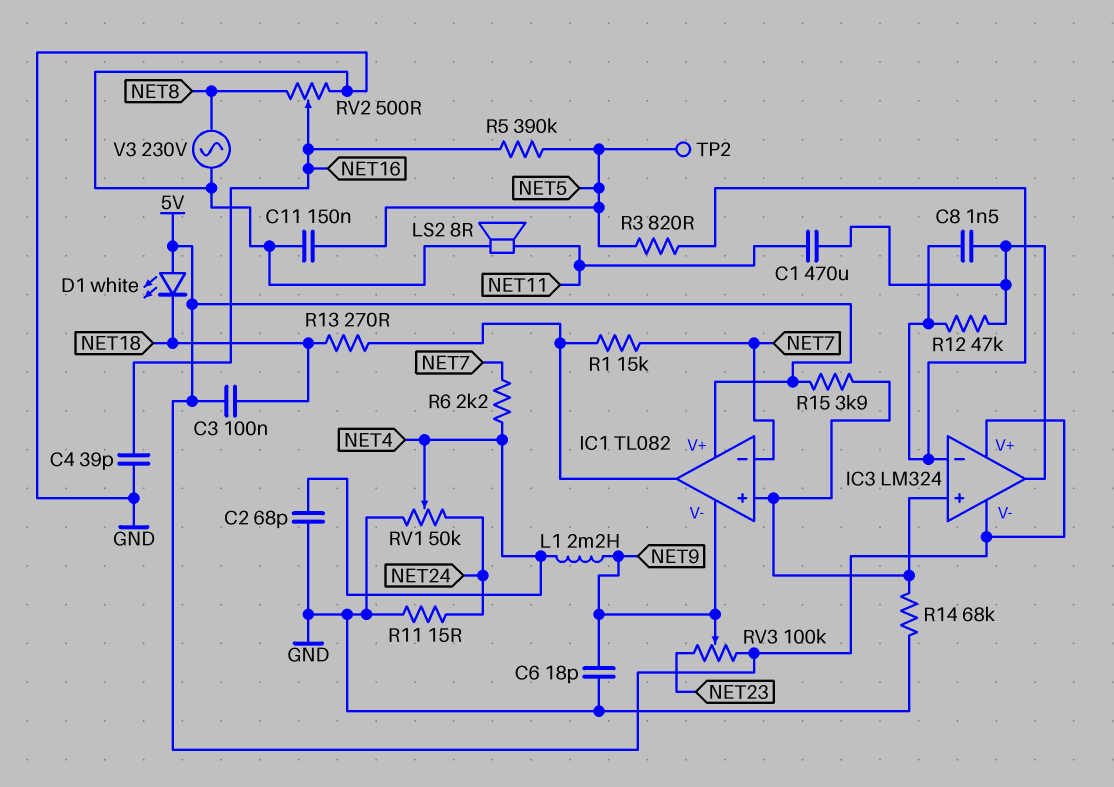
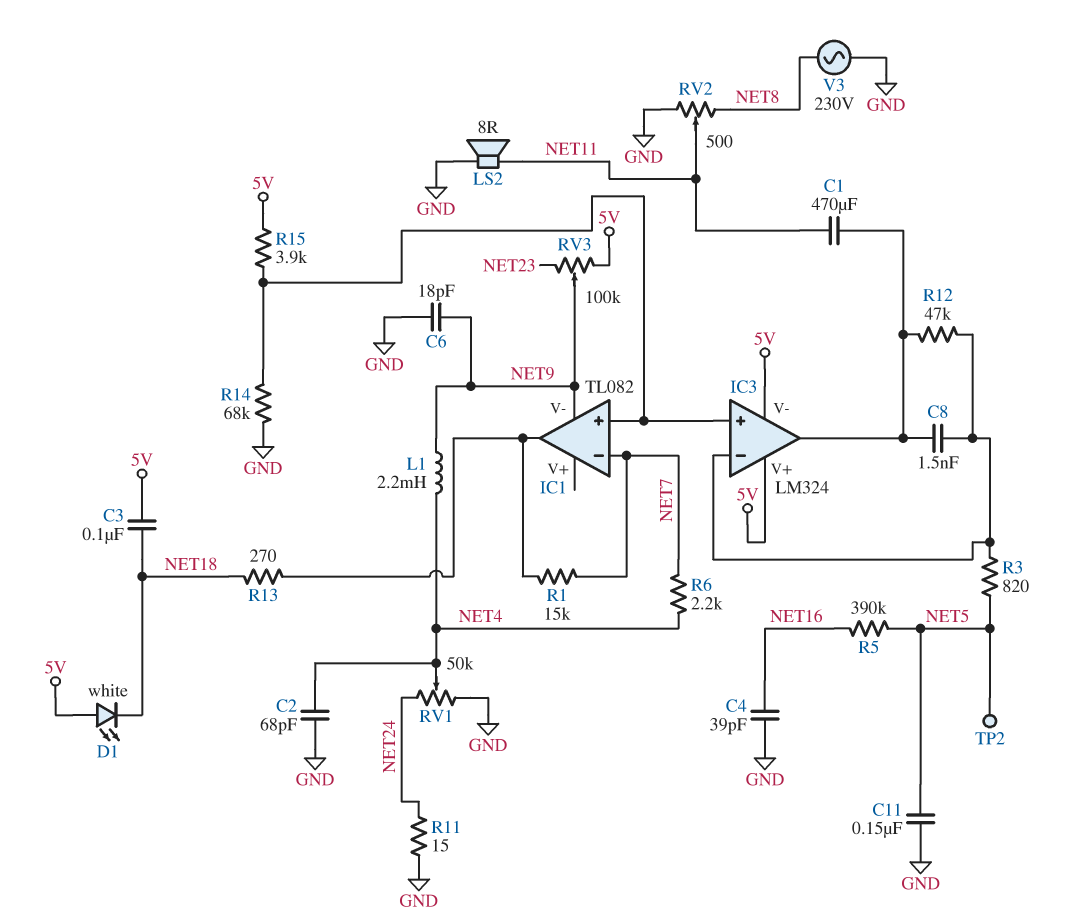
IC1 pin V+: 5V -> none
RV2: 500 (GND, NET8, wiper NET16) -> 500 (GND, NET8, wiper NET11)

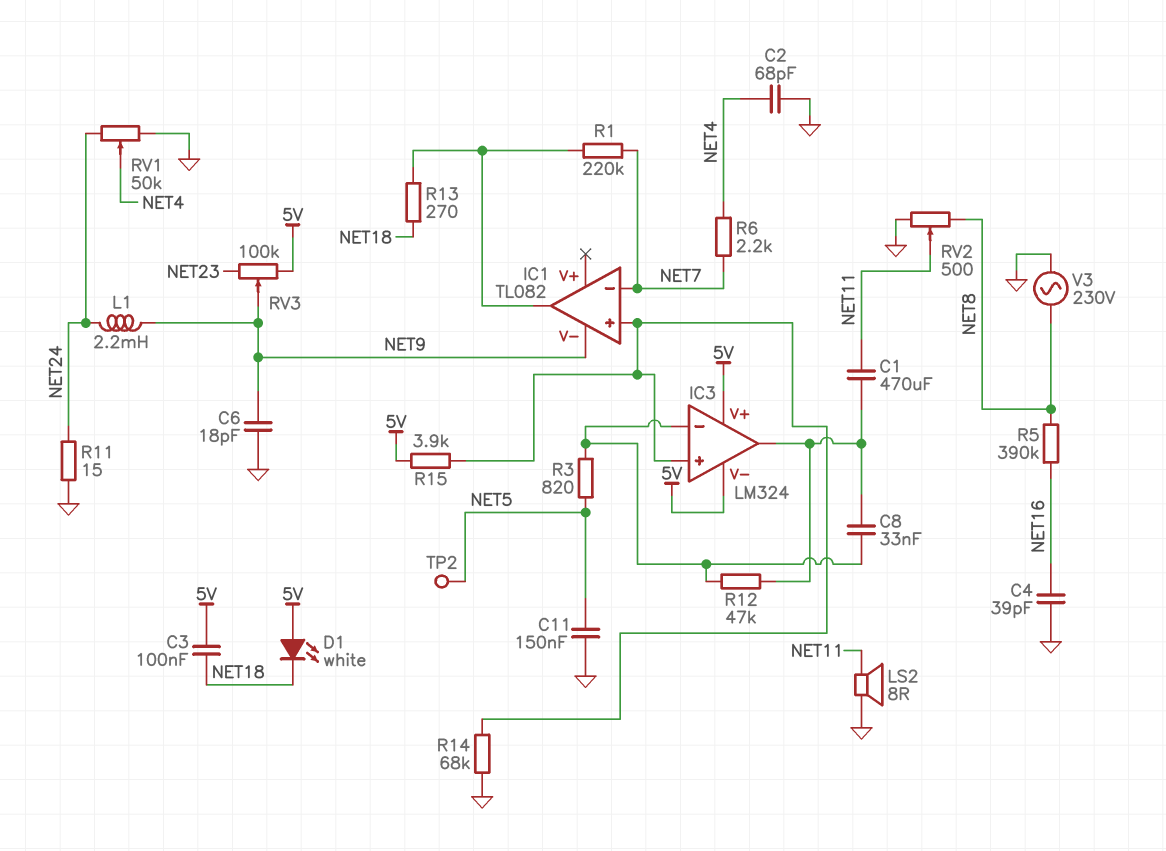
C8: 1.5nF (IC3/in-, IC3/out) -> 33nF (IC3/in-, IC3/out)
L1: 2.2mH (NET4, NET9) -> 2.2mH (NET9, NET24)
R1: 15k (IC1/out, NET7) -> 220k (IC1/out, NET7)
R5: 390k (NET5, NET16) -> 390k (NET8, NET16)

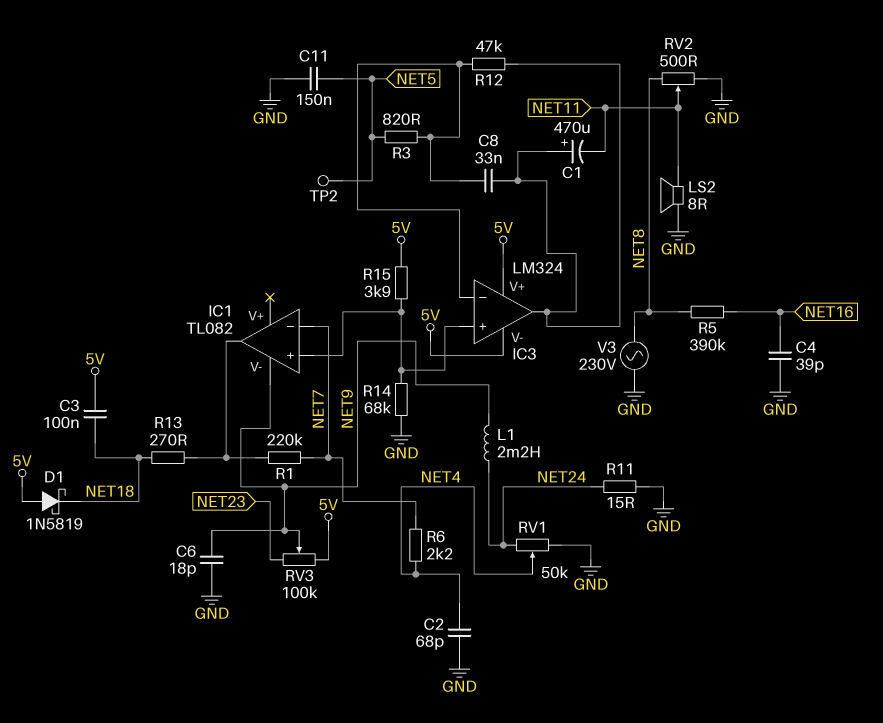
C1: 470uF (IC3/out, NET11) -> 470uF (plus IC3/out, minus NET11)
D1: LED white (A 5V, K NET18) -> schottky 1N5819 (A 5V, K NET18)

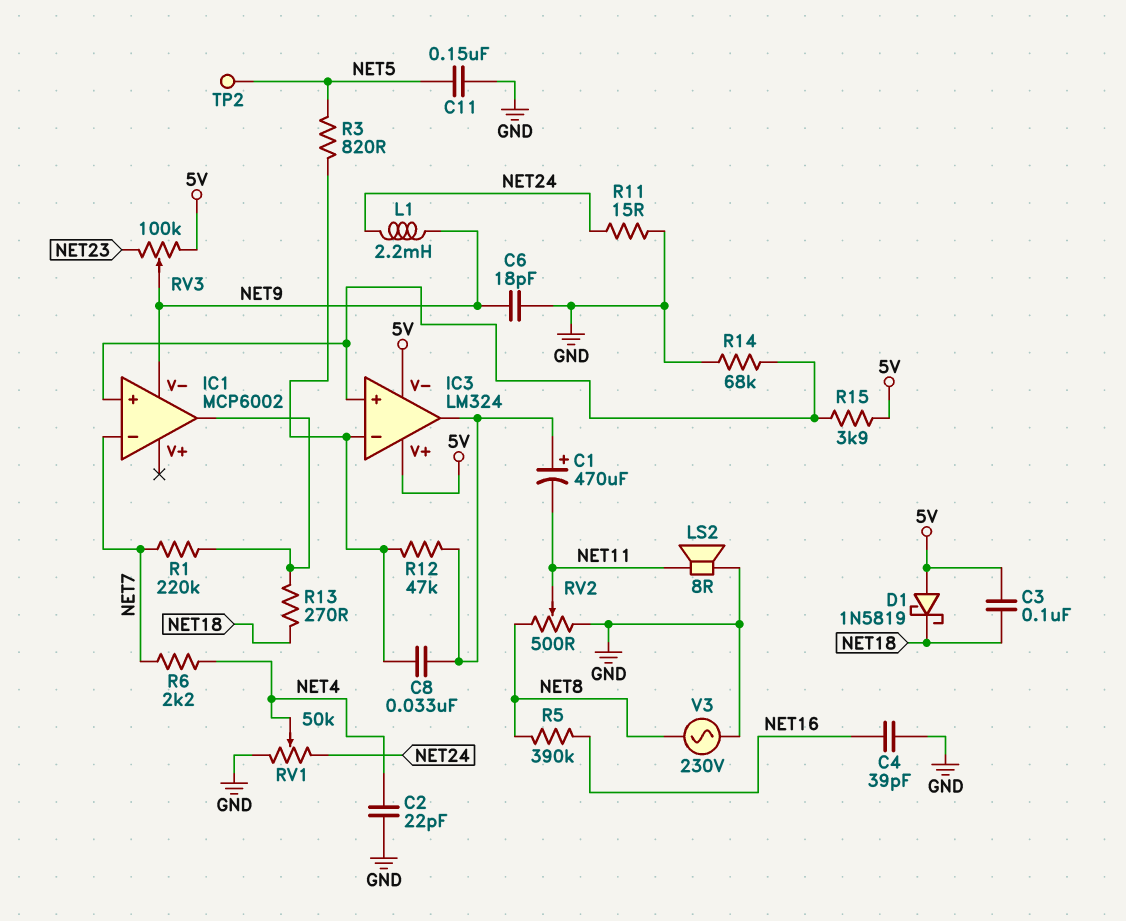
C2: 68pF (GND, NET4) -> 22pF (GND, NET4)
IC1: TL082 -> MCP6002

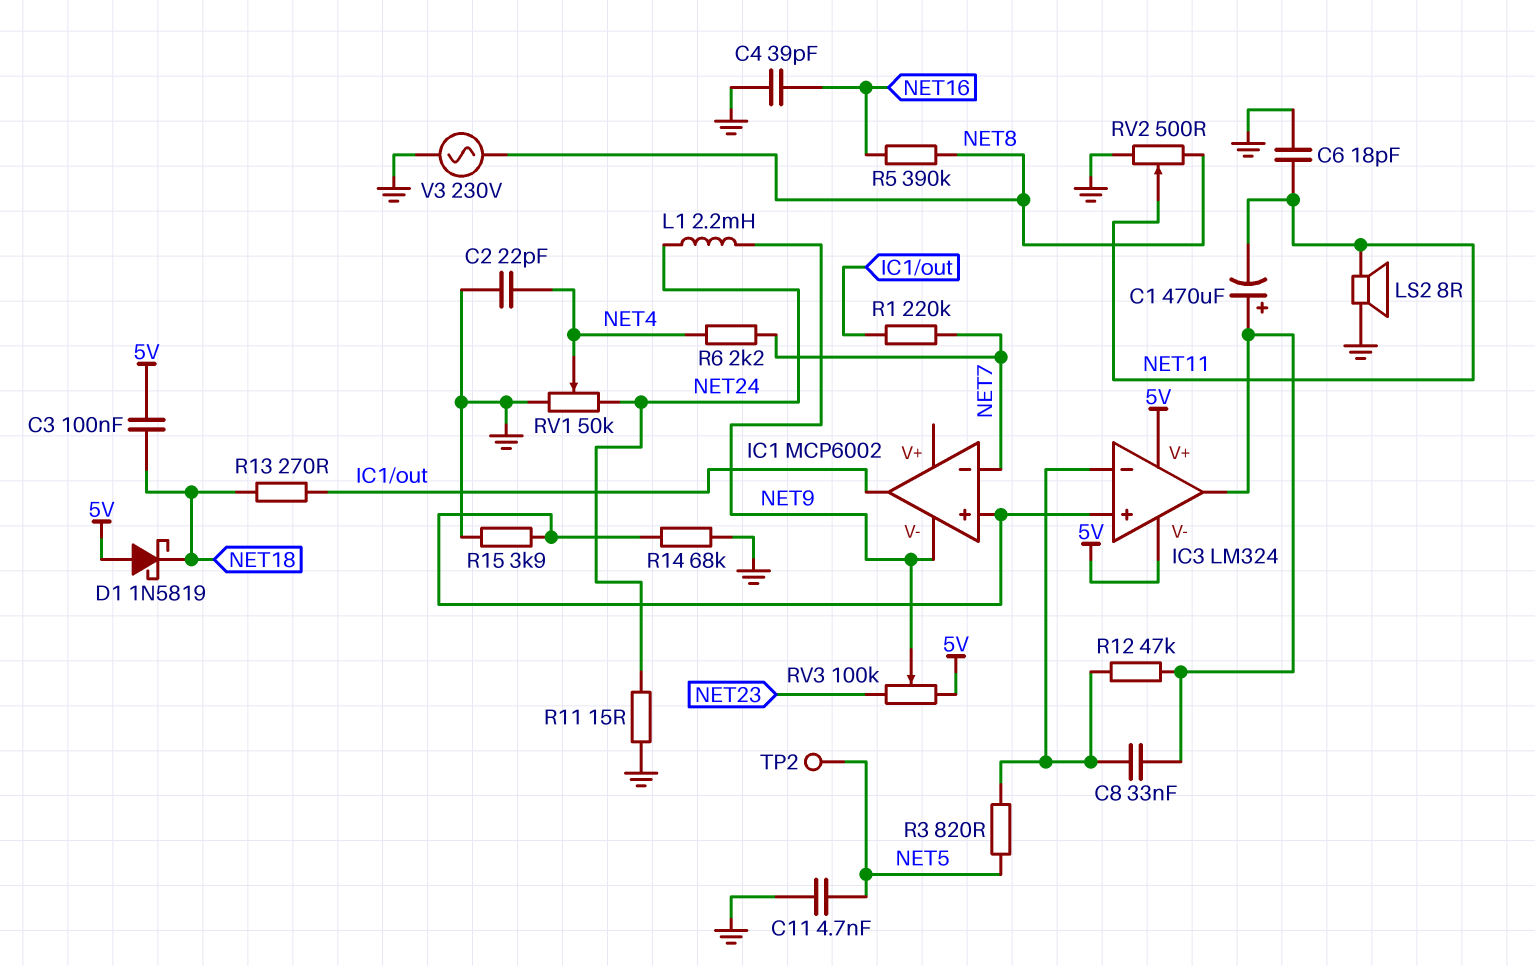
C6: 18pF (GND, NET9) -> 18pF (GND, NET11)
C11: 150nF (GND, NET5) -> 4.7nF (GND, NET5)
R15: 3.9k (5V, IC1/in+) -> 3.9k (GND, IC1/in+)

